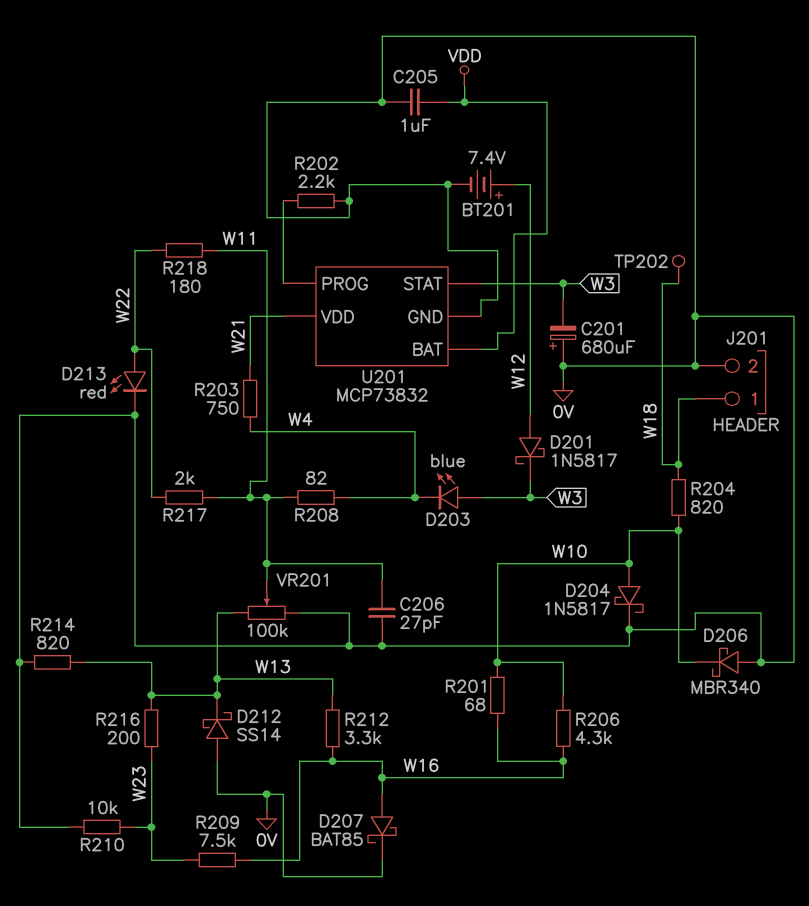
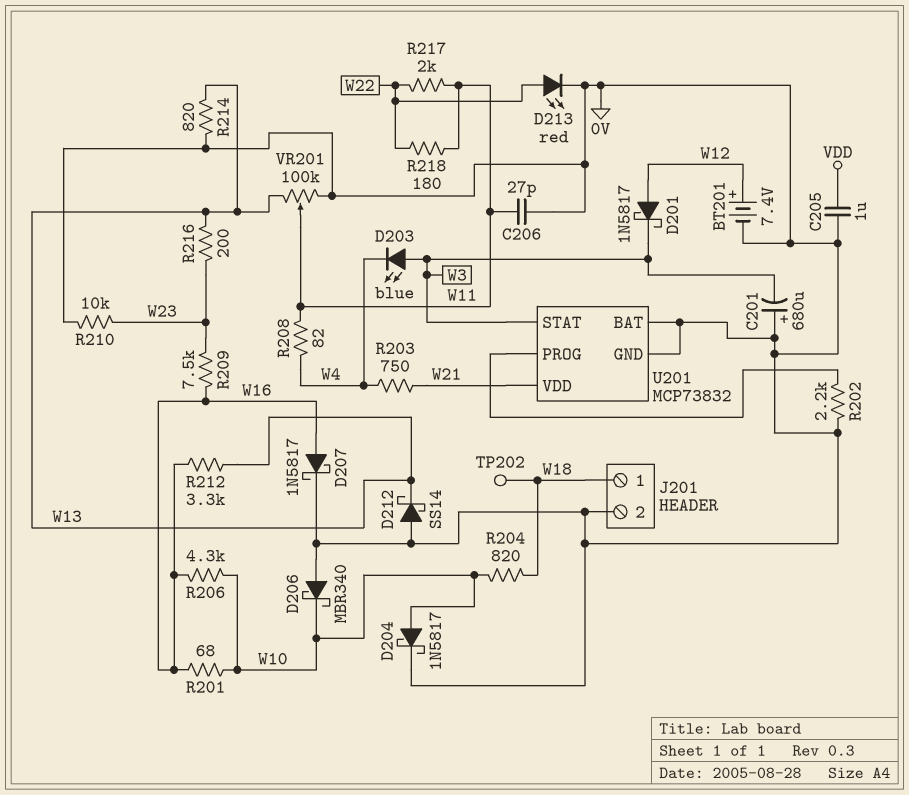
D207: schottky BAT85 (A W16, K 0V) -> schottky 1N5817 (A W16, K 0V)
U201 pin BAT: VDD -> 0V

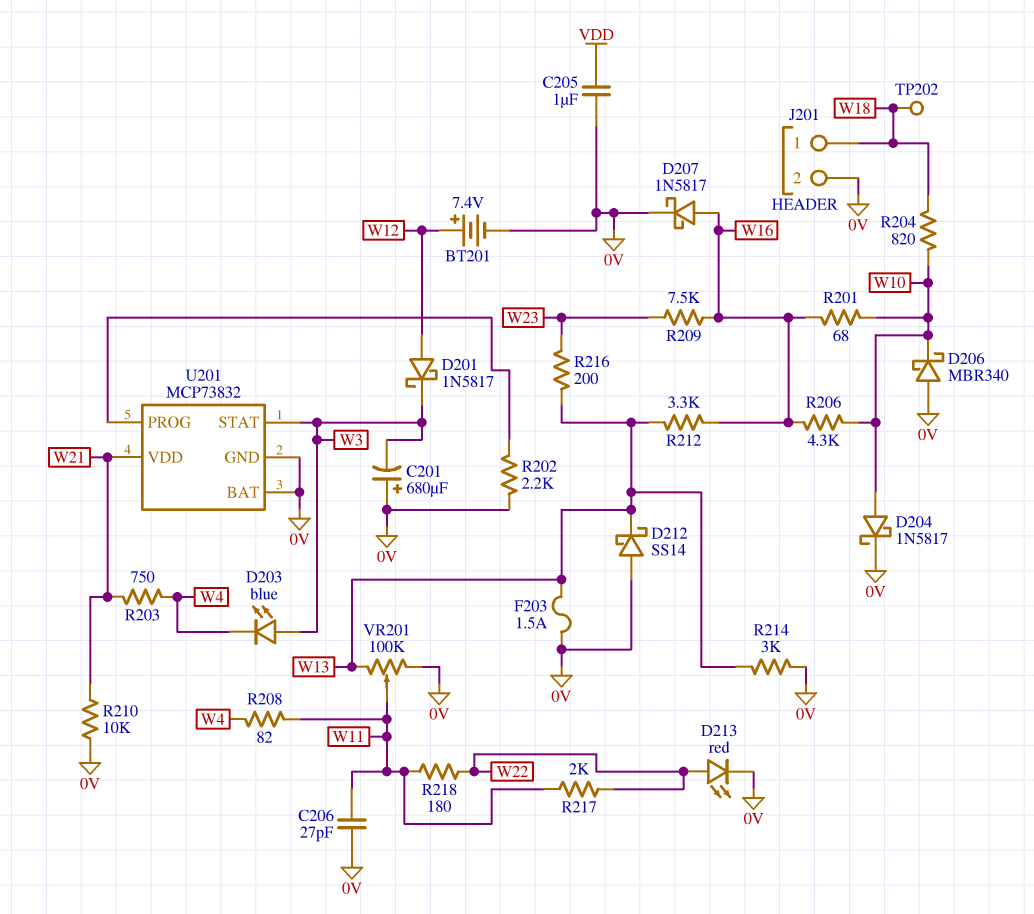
F203: none -> 1.5A (0V, W13)
R210: 10k (0V, W23) -> 10k (0V, W21)
R214: 820 (0V, W13) -> 3k (0V, W13)

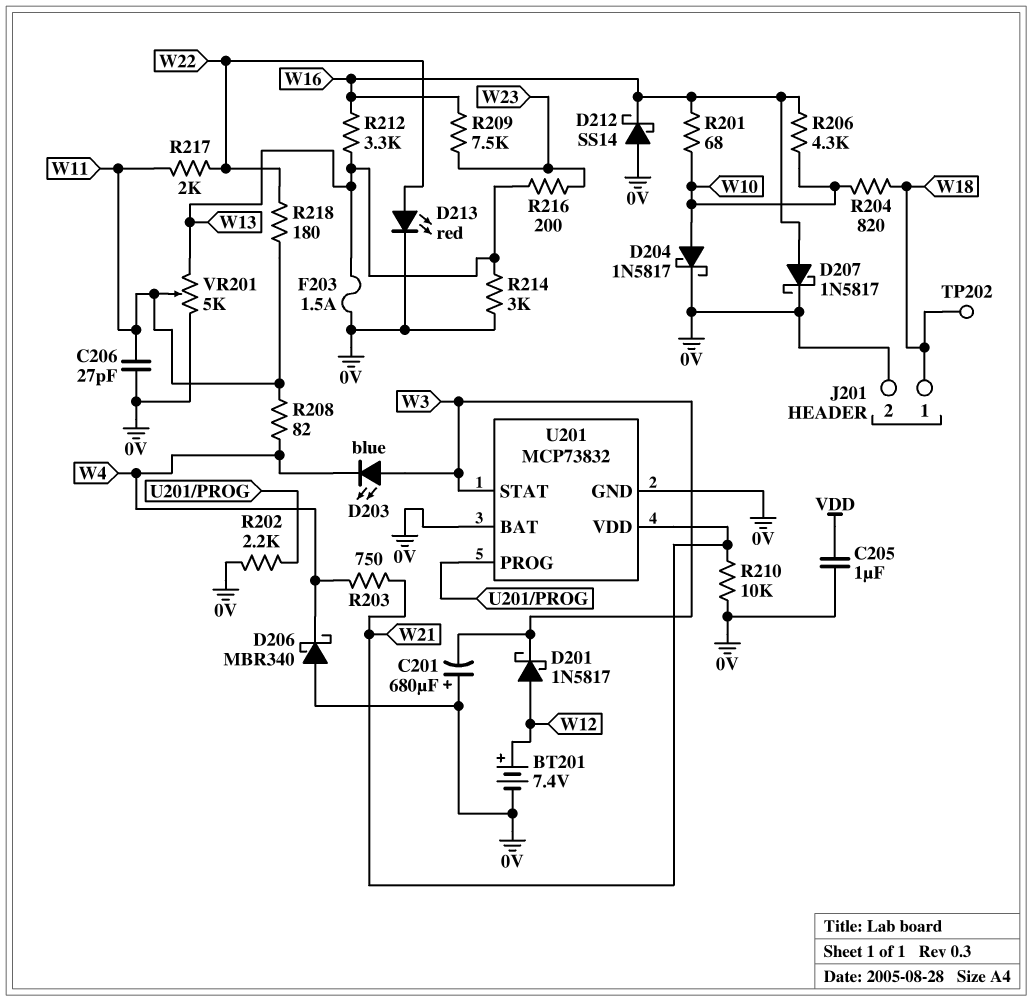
D206: schottky MBR340 (A 0V, K W10) -> schottky MBR340 (A 0V, K W4)
D212: schottky SS14 (A 0V, K W13) -> schottky SS14 (A 0V, K W16)
VR201: 100k (0V, W13, wiper W11) -> 5k (0V, W13, wiper W11)

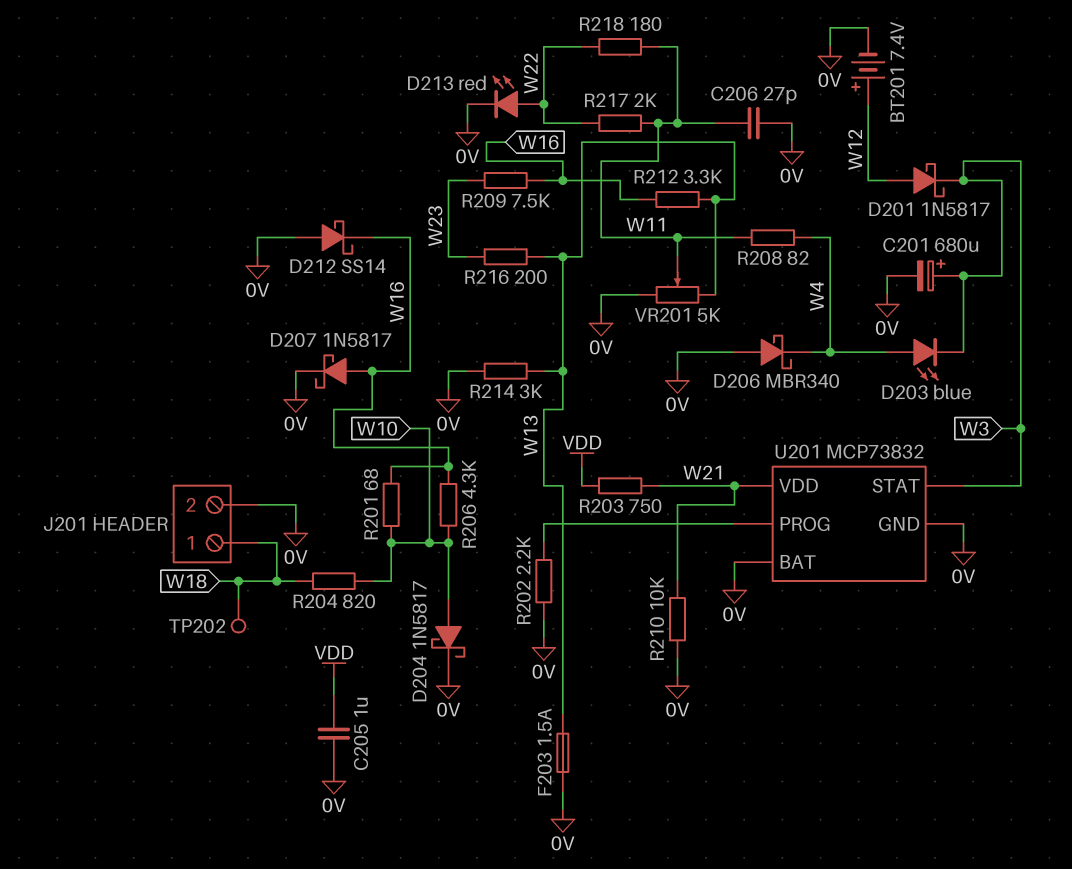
C201: 680uF (plus 0V, minus W3) -> 680uF (plus W3, minus 0V)
D203: LED blue (A W3, K W4) -> LED blue (A W4, K W3)
R203: 750 (W4, W21) -> 750 (VDD, W21)

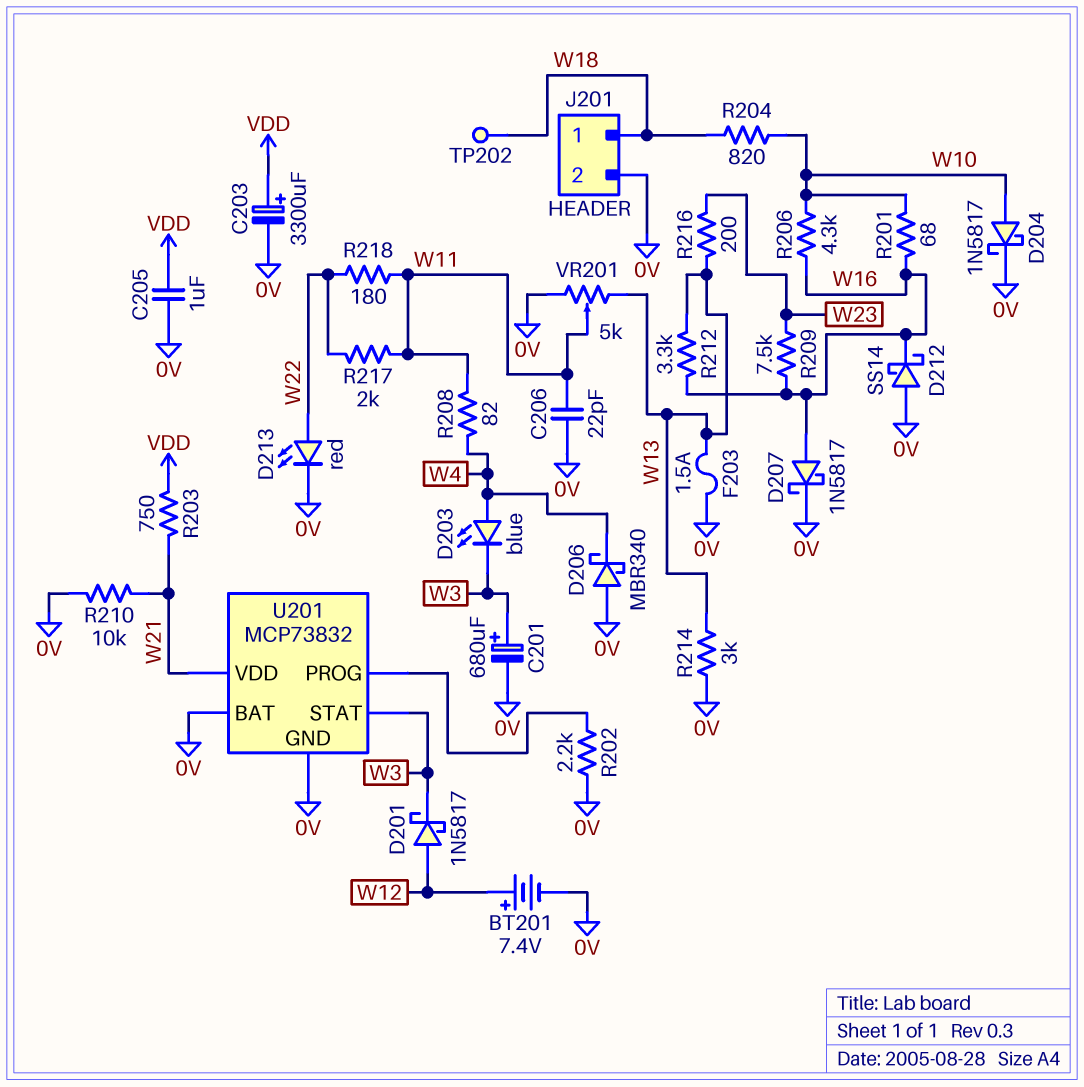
C203: none -> 3300uF (plus VDD, minus 0V)
C206: 27pF (0V, W11) -> 22pF (0V, W11)

